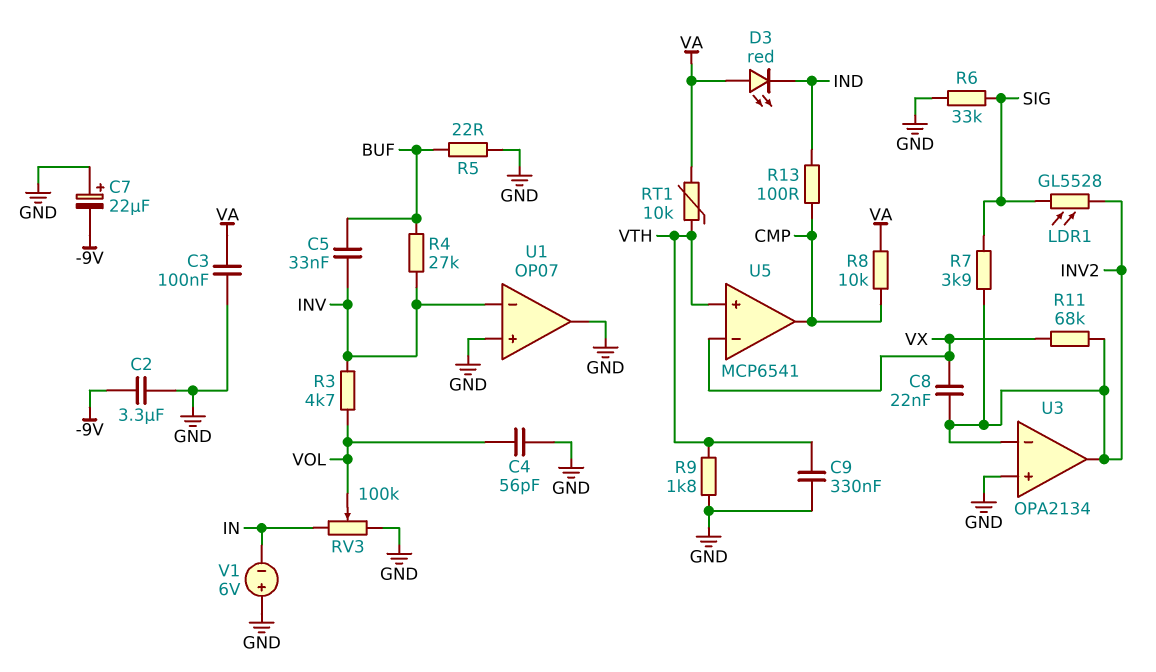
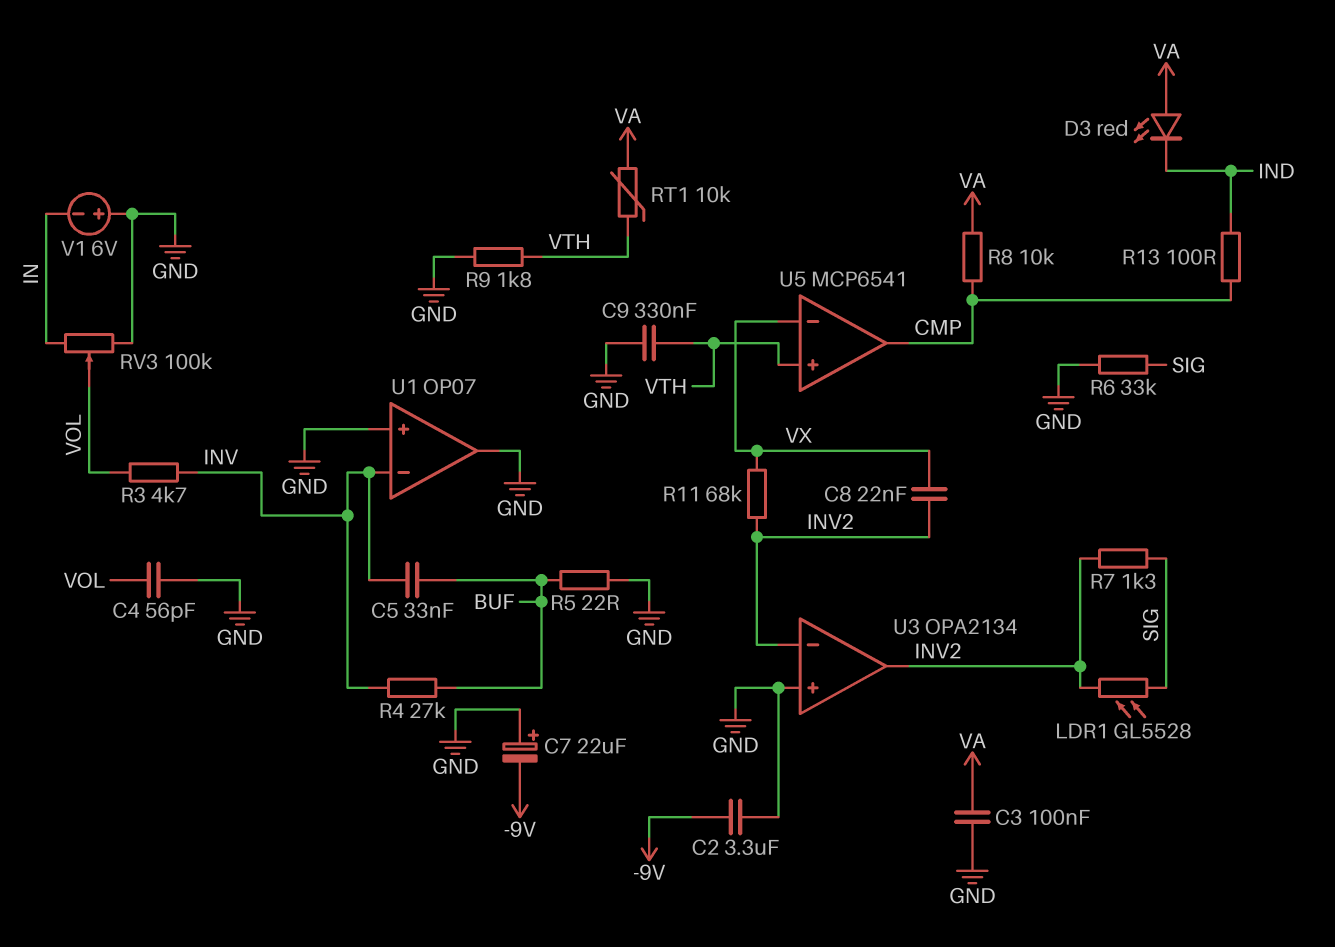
R7: 3.9k (INV2, SIG) -> 1.3k (INV2, SIG)

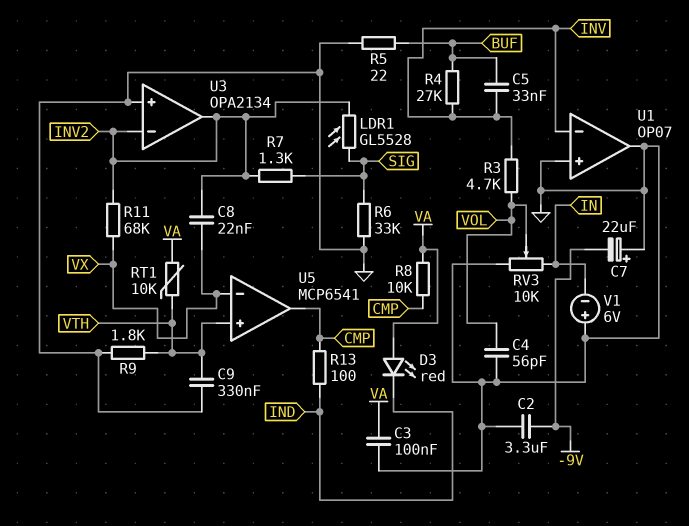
RV3: 100k (GND, IN, wiper VOL) -> 10k (GND, IN, wiper VOL)

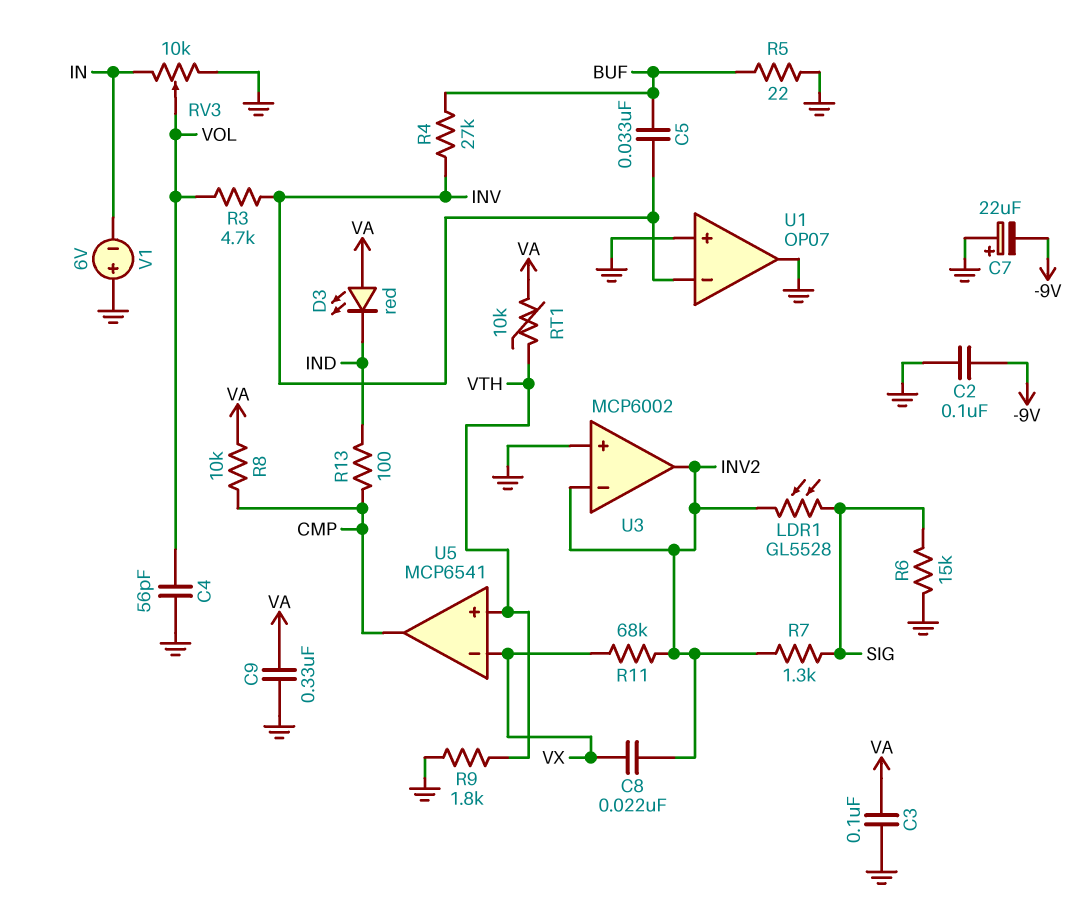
C2: 3.3uF (-9V, GND) -> 100nF (-9V, GND)
C9: 330nF (GND, VTH) -> 330nF (GND, VA)
R6: 33k (GND, SIG) -> 15k (GND, SIG)
U3: OPA2134 -> MCP6002

